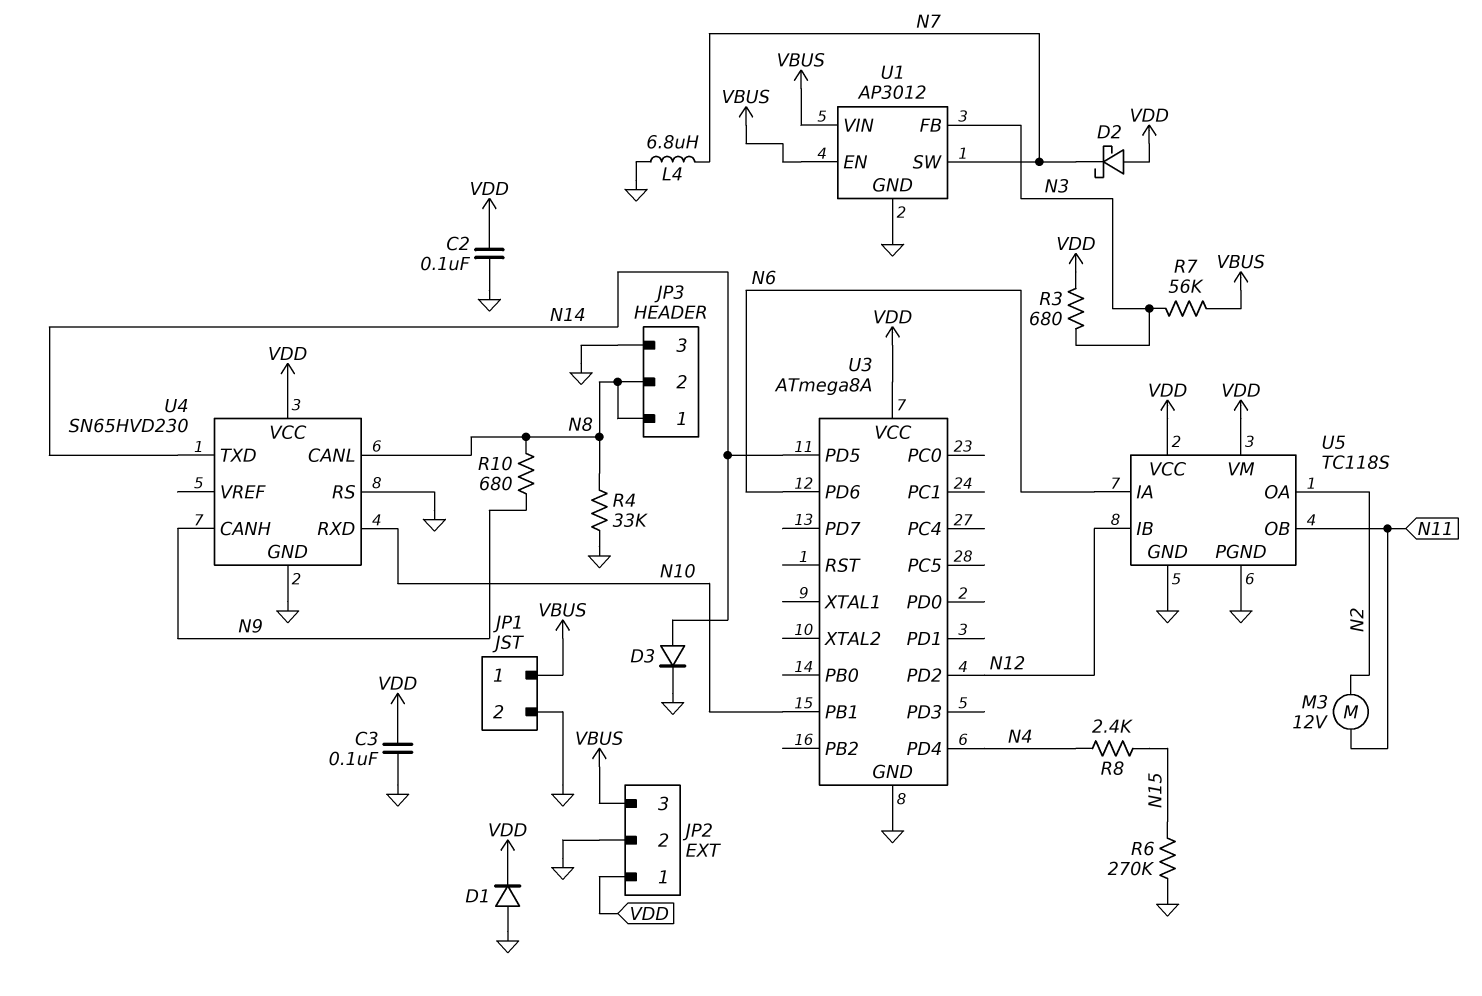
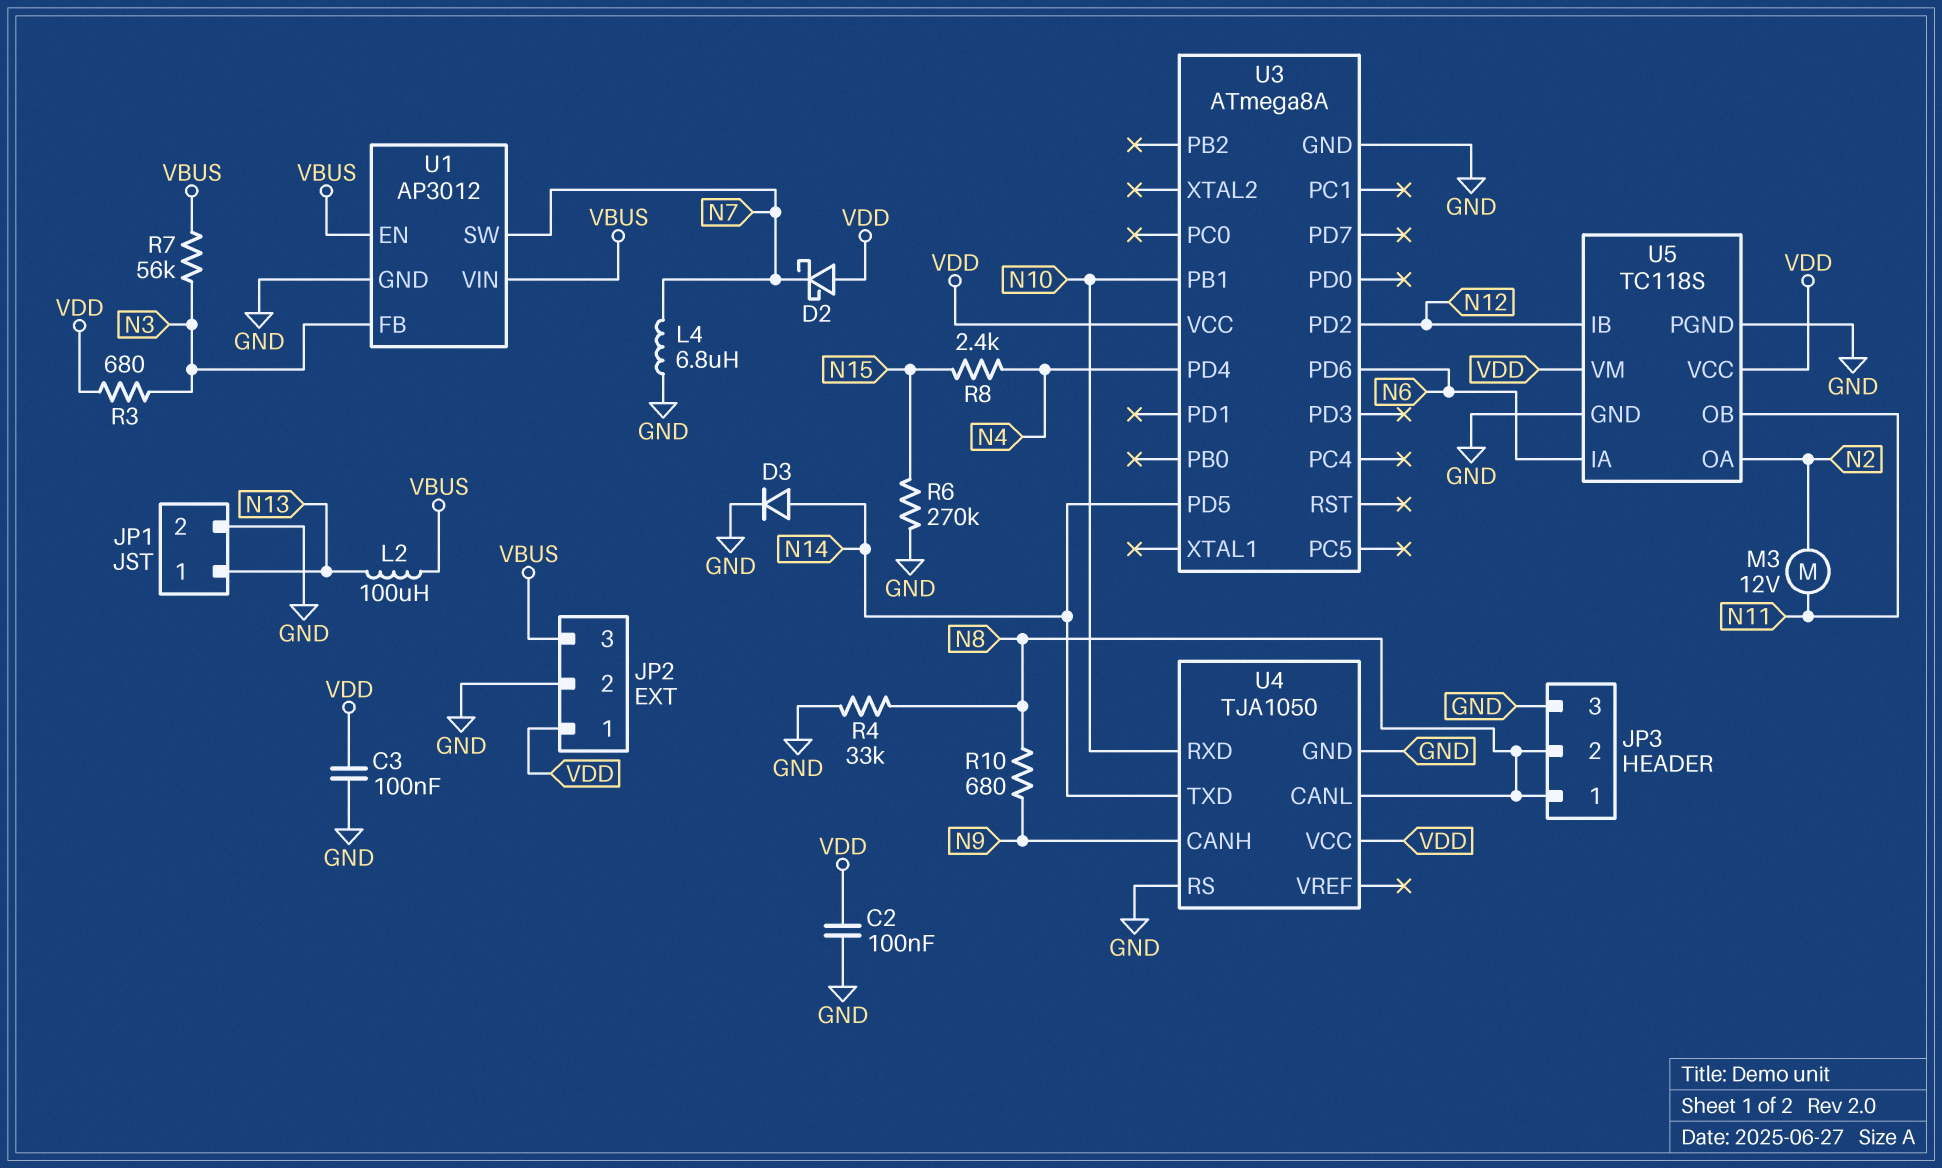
D1: diode (A GND, K VDD) -> none
JP1 pin 1: VBUS -> N13
L2: none -> 100uH (N13, VBUS)
U4: SN65HVD230 -> TJA1050

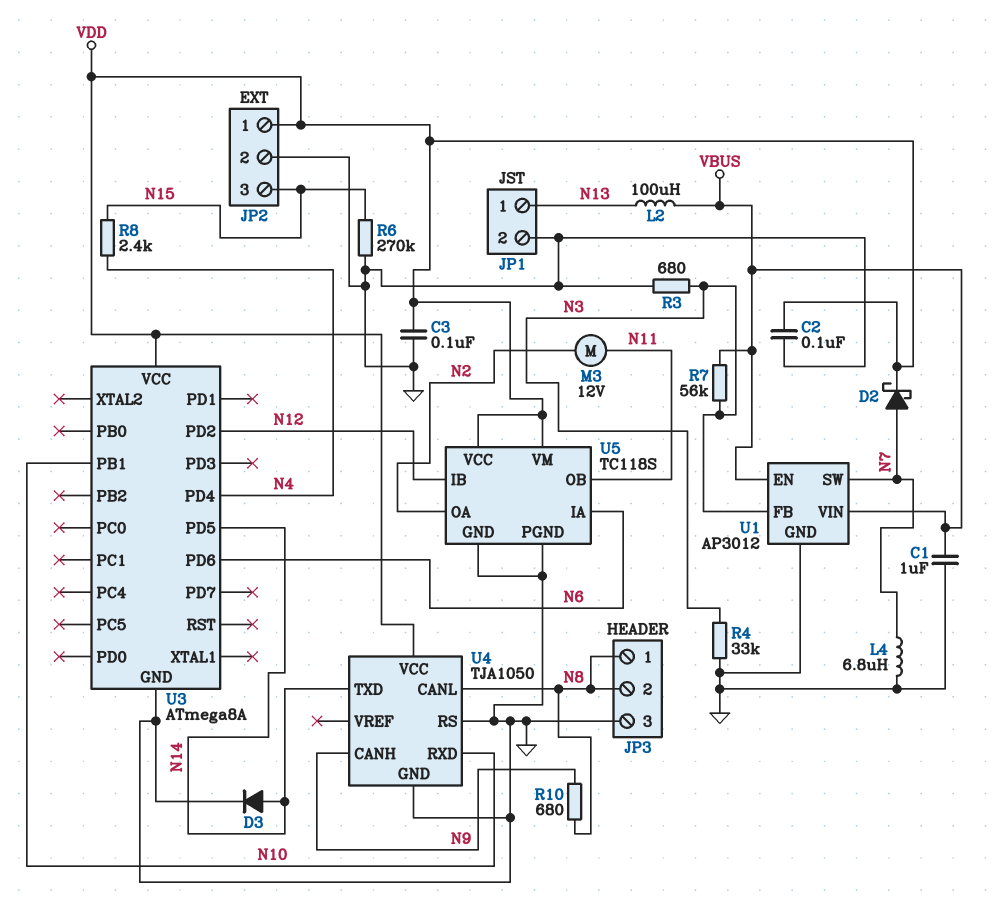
C1: none -> 1uF (GND, VBUS)
D2: schottky (A VDD, K N7) -> schottky (A N7, K VDD)
JP2 pin 3: VBUS -> N15
R3: 680 (N3, VDD) -> 680 (GND, N3)
R4: 33k (GND, N8) -> 33k (GND, N3)

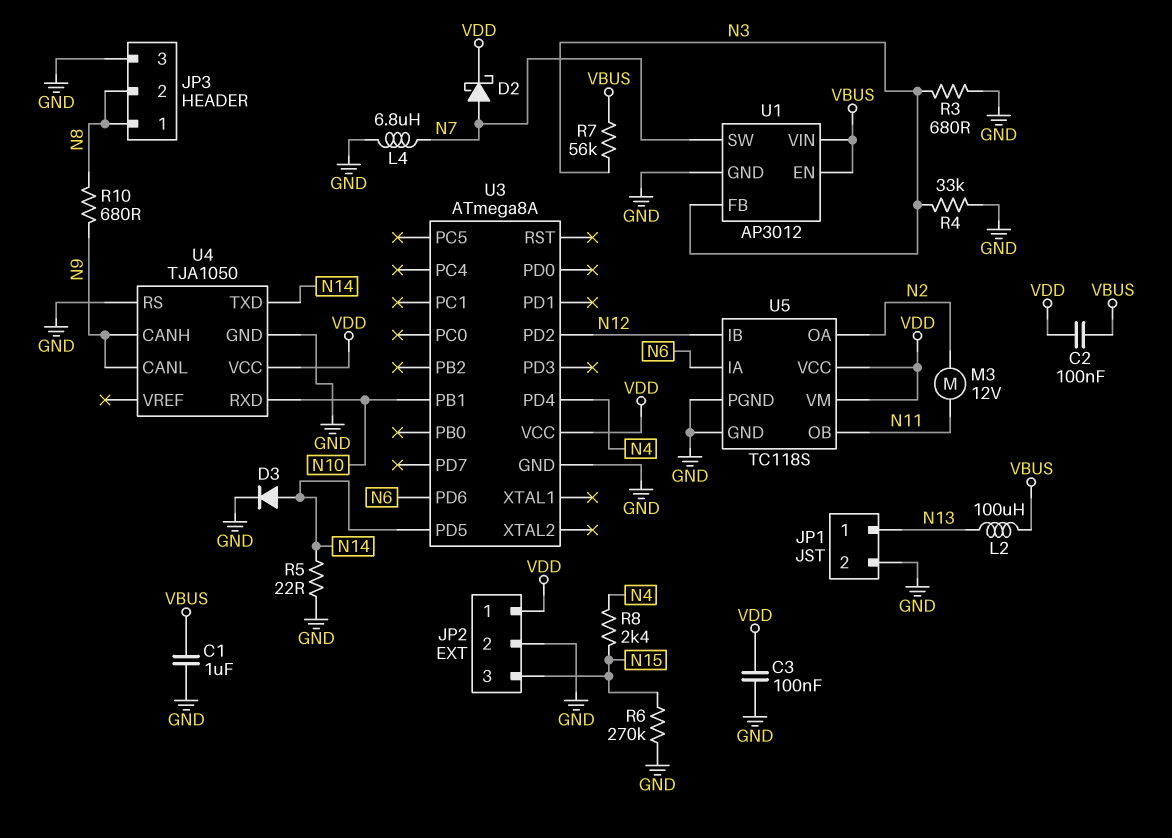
C2: 100nF (GND, VDD) -> 100nF (VBUS, VDD)
R5: none -> 22 (GND, N14)
U4 pin CANL: N8 -> N9

